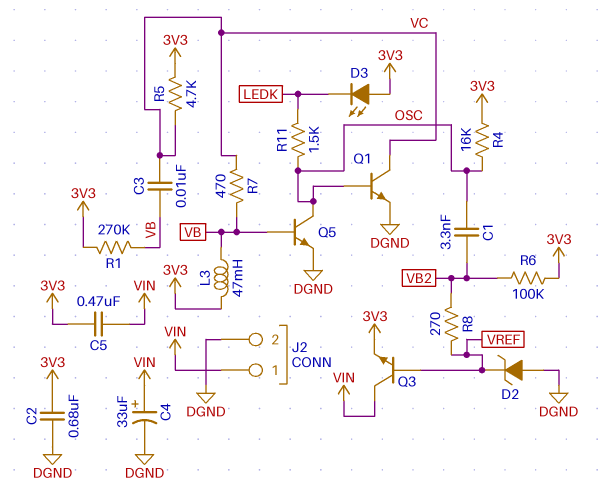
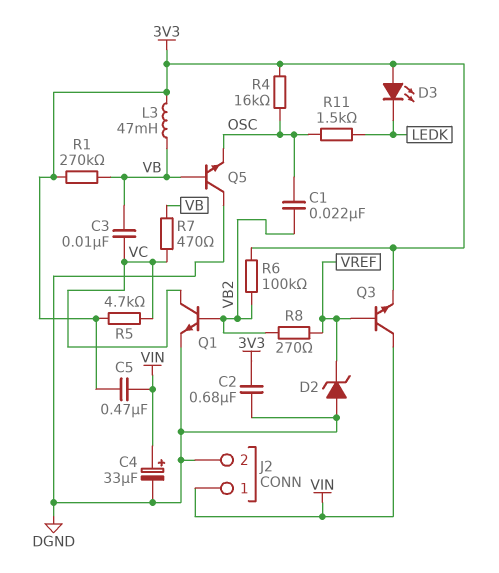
C1: 3.3nF (OSC, VB2) -> 22nF (OSC, VB2)
Q1: NPN (B OSC, C VC, E DGND) -> NPN (B VB2, C VC, E DGND)
Q5: NPN (B VB, C OSC, E DGND) -> NPN (B VB, C DGND, E OSC)

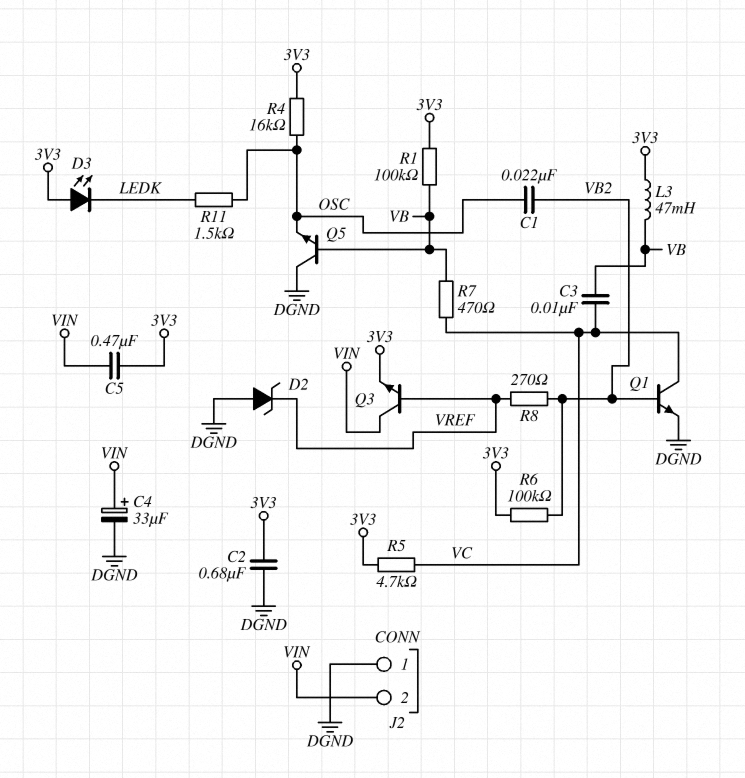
J2 pin 1: VIN -> DGND
J2 pin 2: DGND -> VIN
R1: 270k (3V3, VB) -> 100k (3V3, VB)

